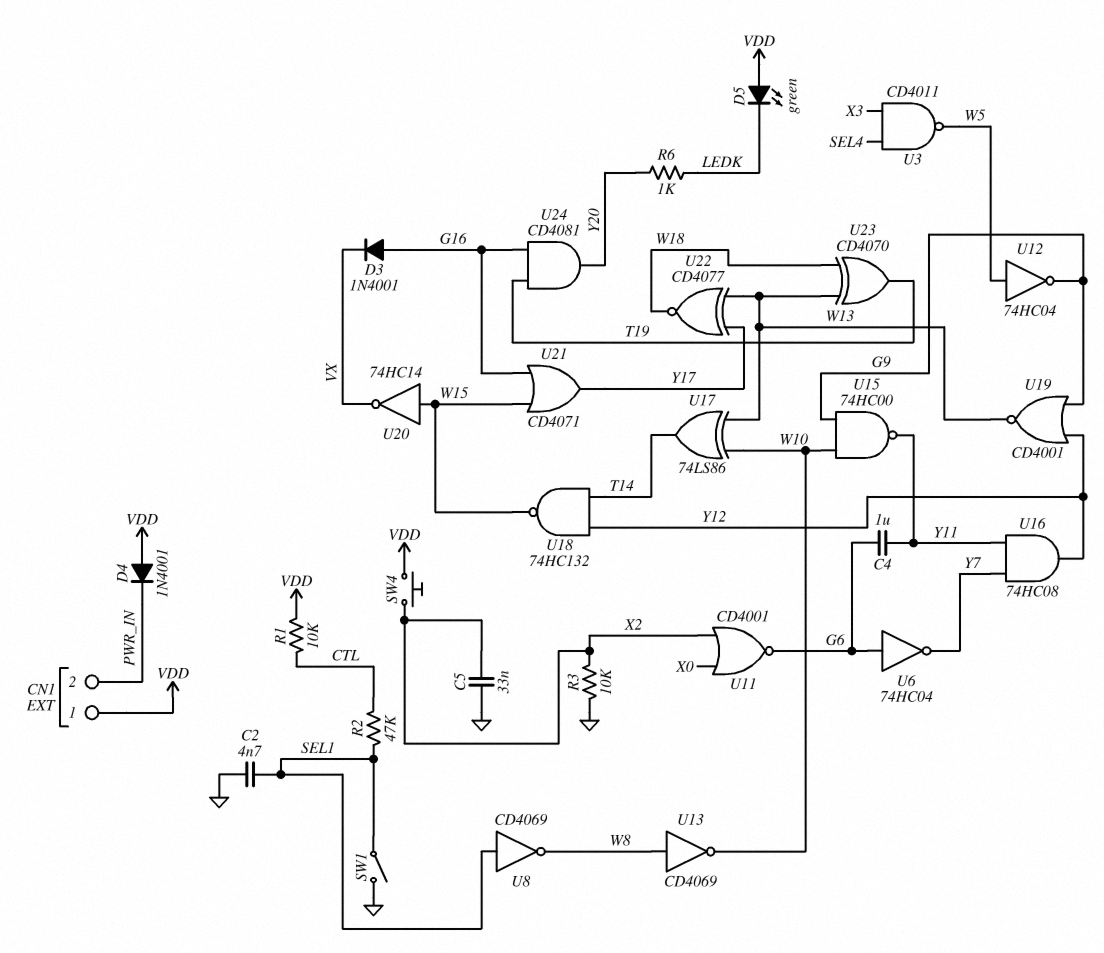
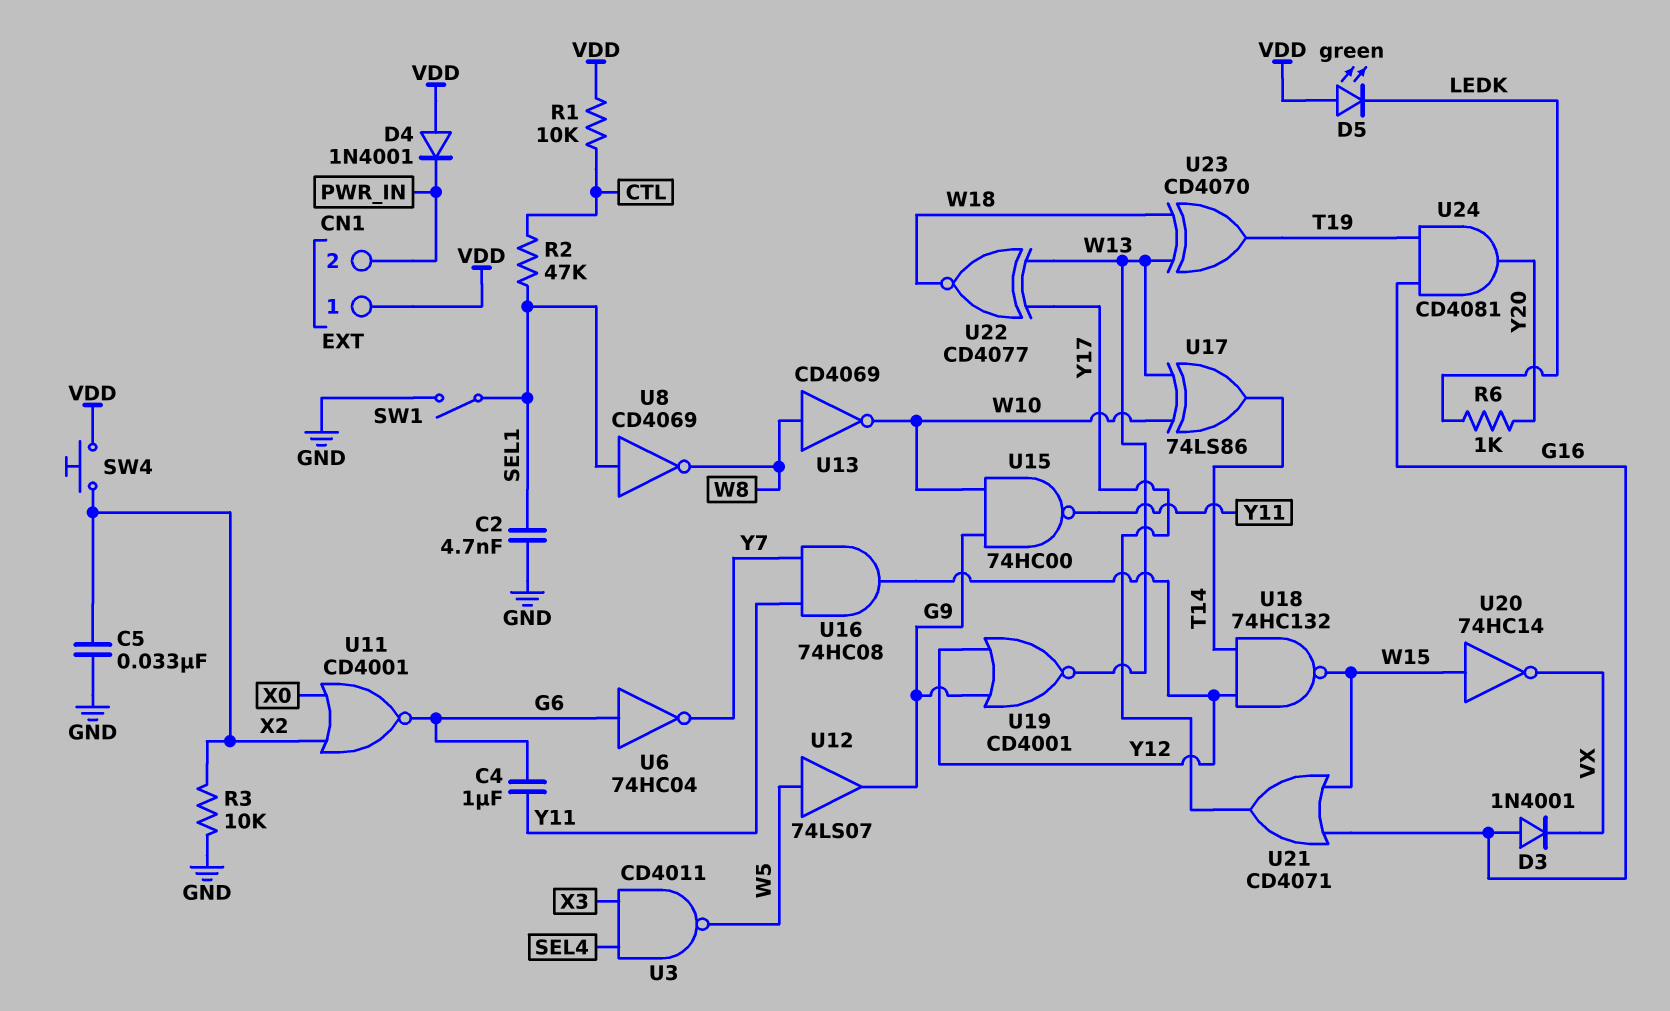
U12: NOT 74HC04 (in W5, out G9) -> buffer 74LS07 (in W5, out G9)

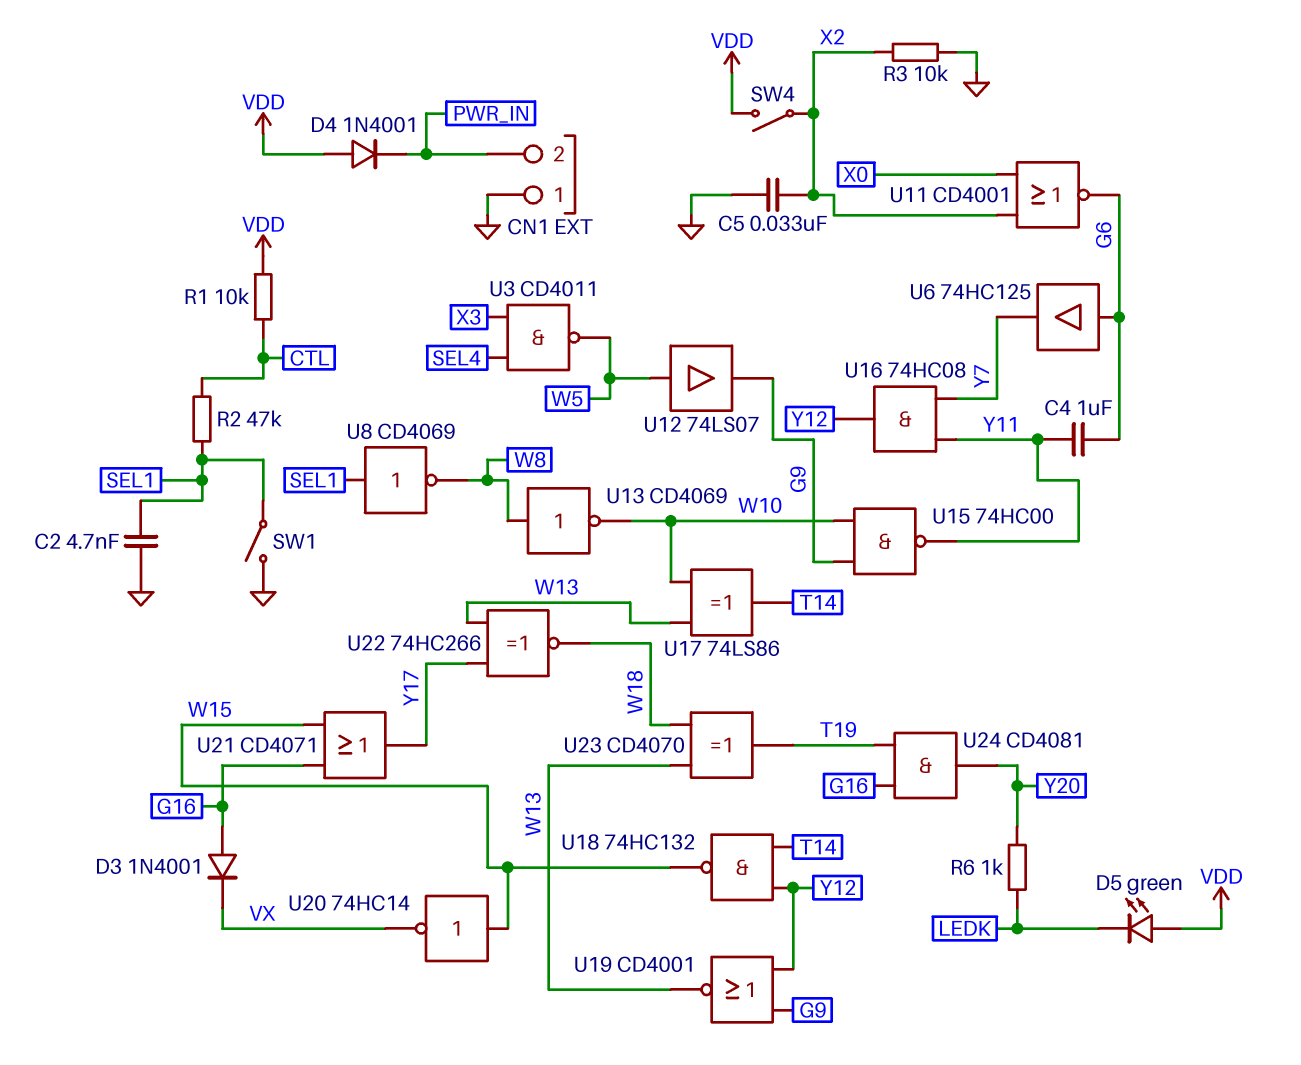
CN1 pin 1: VDD -> GND
SW4: button (VDD, X2) -> switch (VDD, X2)
U6: NOT 74HC04 (in G6, out Y7) -> buffer 74HC125 (in G6, out Y7)
U22: XNOR CD4077 (in W13, in Y17, out W18) -> XNOR 74HC266 (in W13, in Y17, out W18)

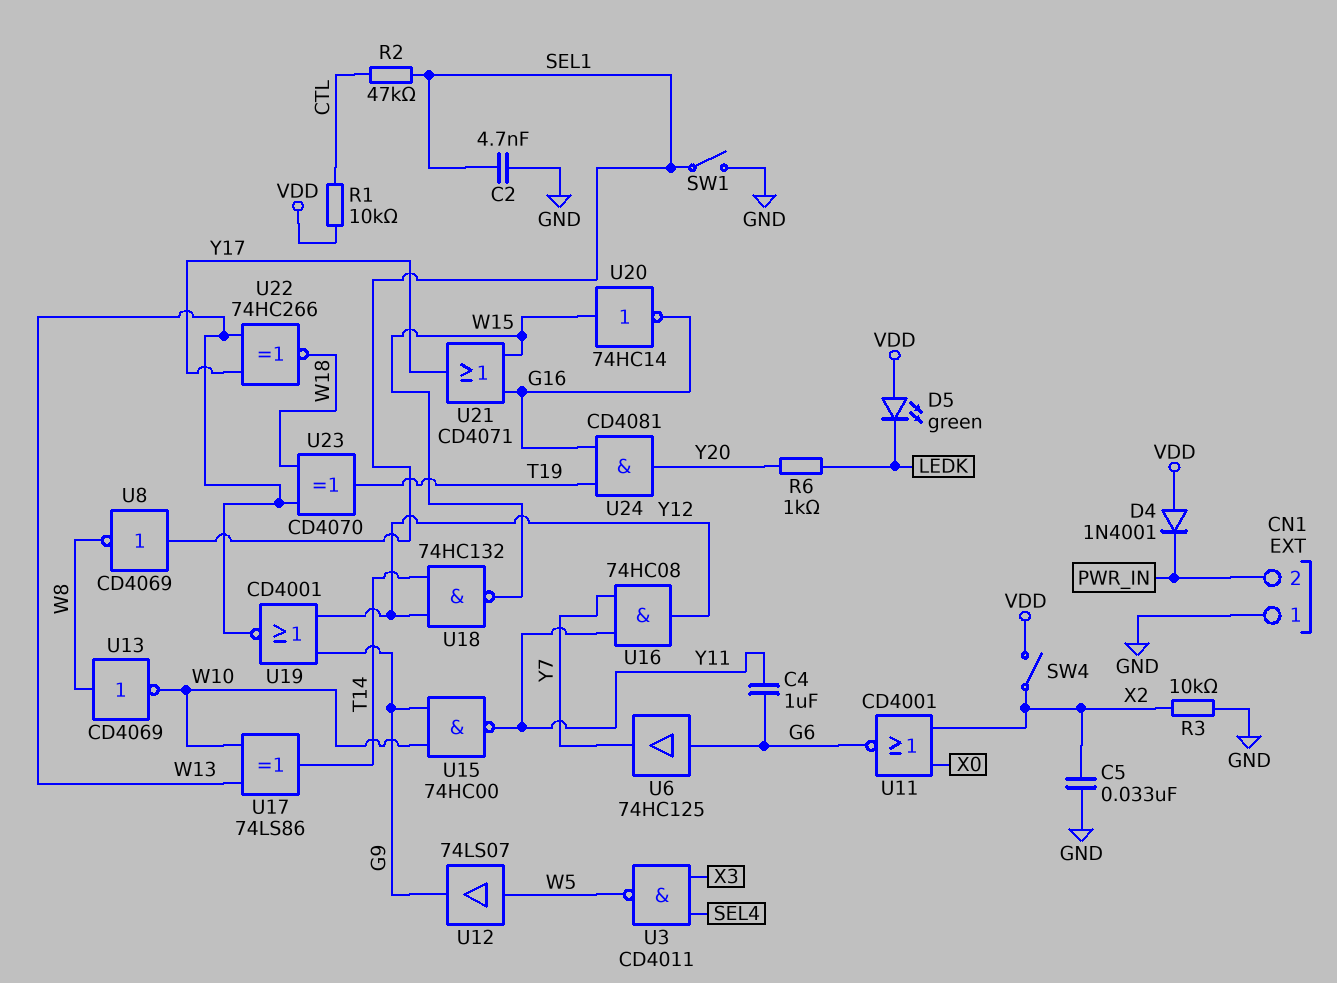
D3: diode 1N4001 (A G16, K VX) -> none
U20: NOT 74HC14 (in W15, out VX) -> NOT 74HC14 (in W15, out G16)

